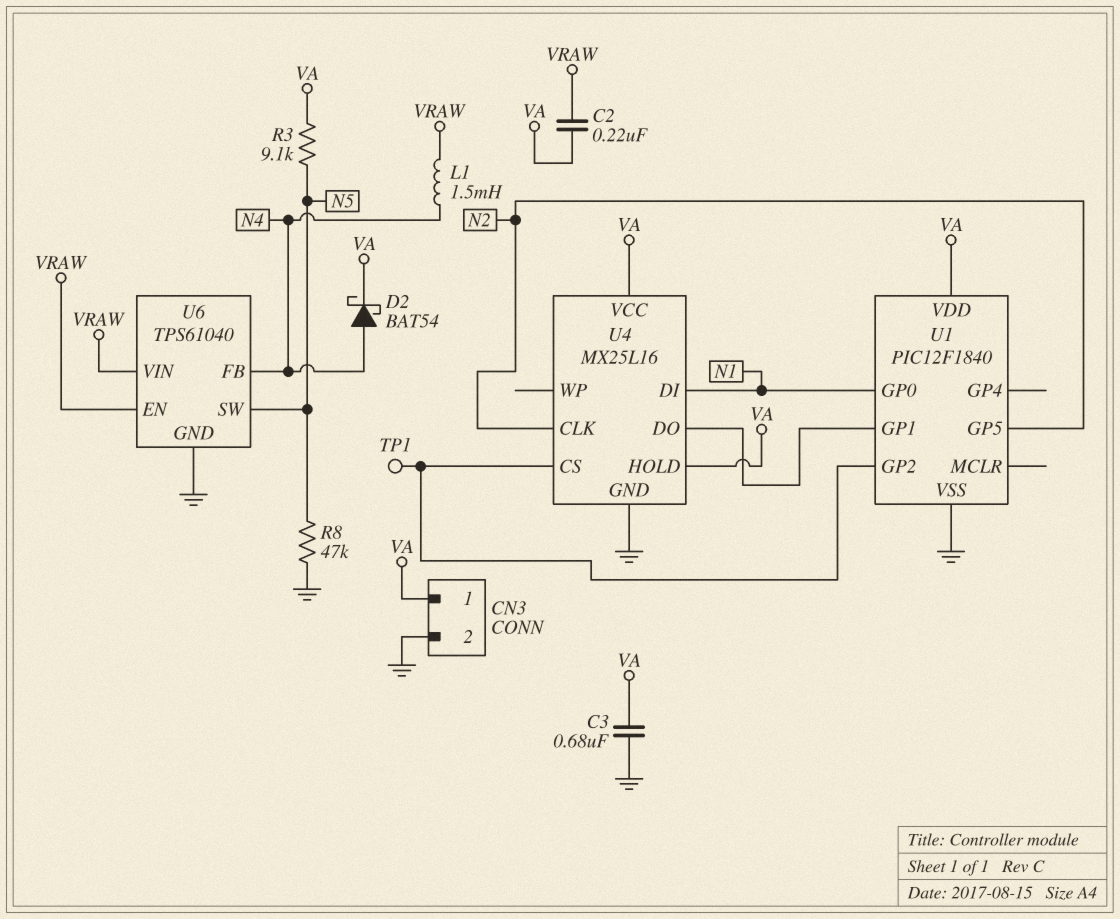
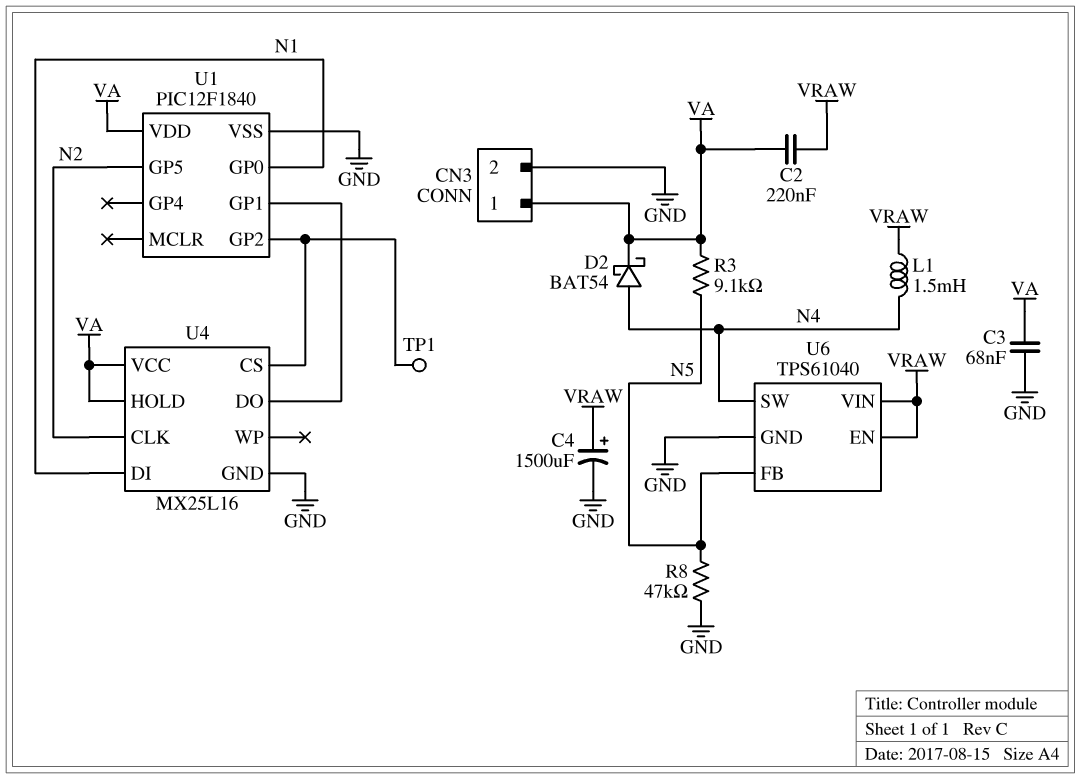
C3: 680nF (GND, VA) -> 68nF (GND, VA)
C4: none -> 1500uF (plus VRAW, minus GND)
U6 pin FB: N4 -> N5
U6 pin SW: N5 -> N4

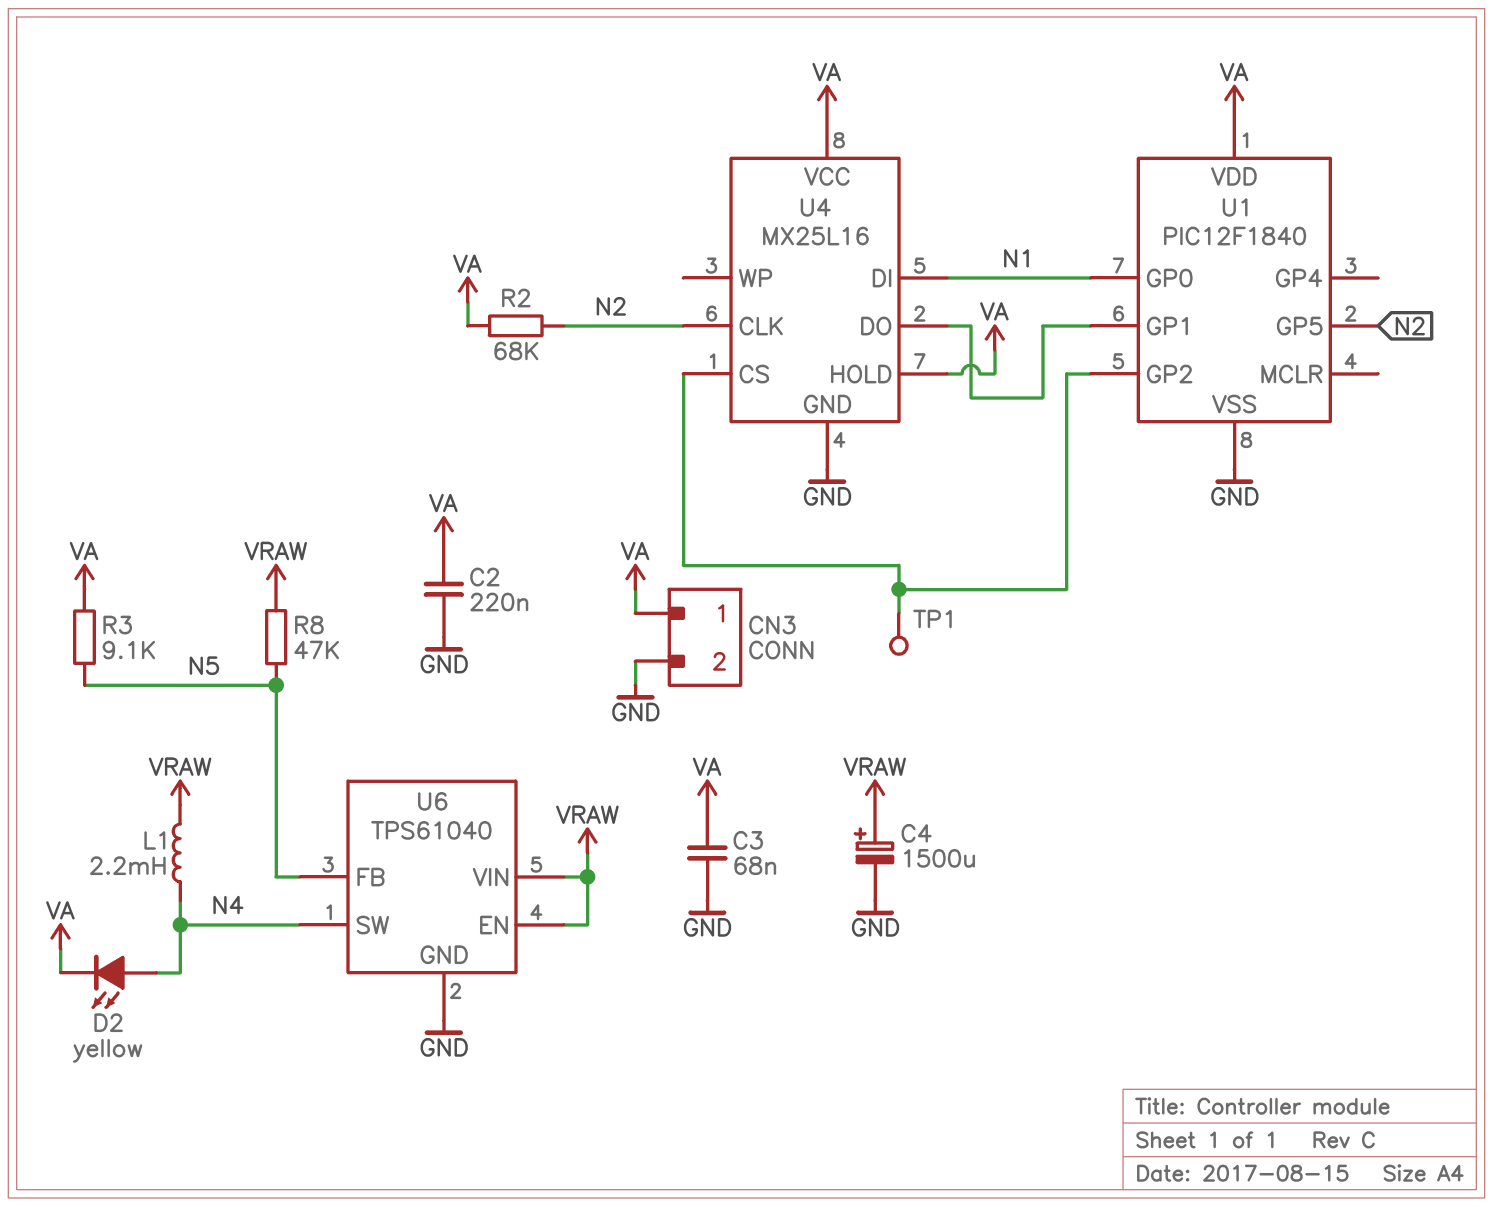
C2: 220nF (VA, VRAW) -> 220nF (GND, VA)
D2: schottky BAT54 (A N4, K VA) -> LED yellow (A N4, K VA)
L1: 1.5mH (N4, VRAW) -> 2.2mH (N4, VRAW)
R2: none -> 68k (N2, VA)
R8: 47k (GND, N5) -> 47k (N5, VRAW)

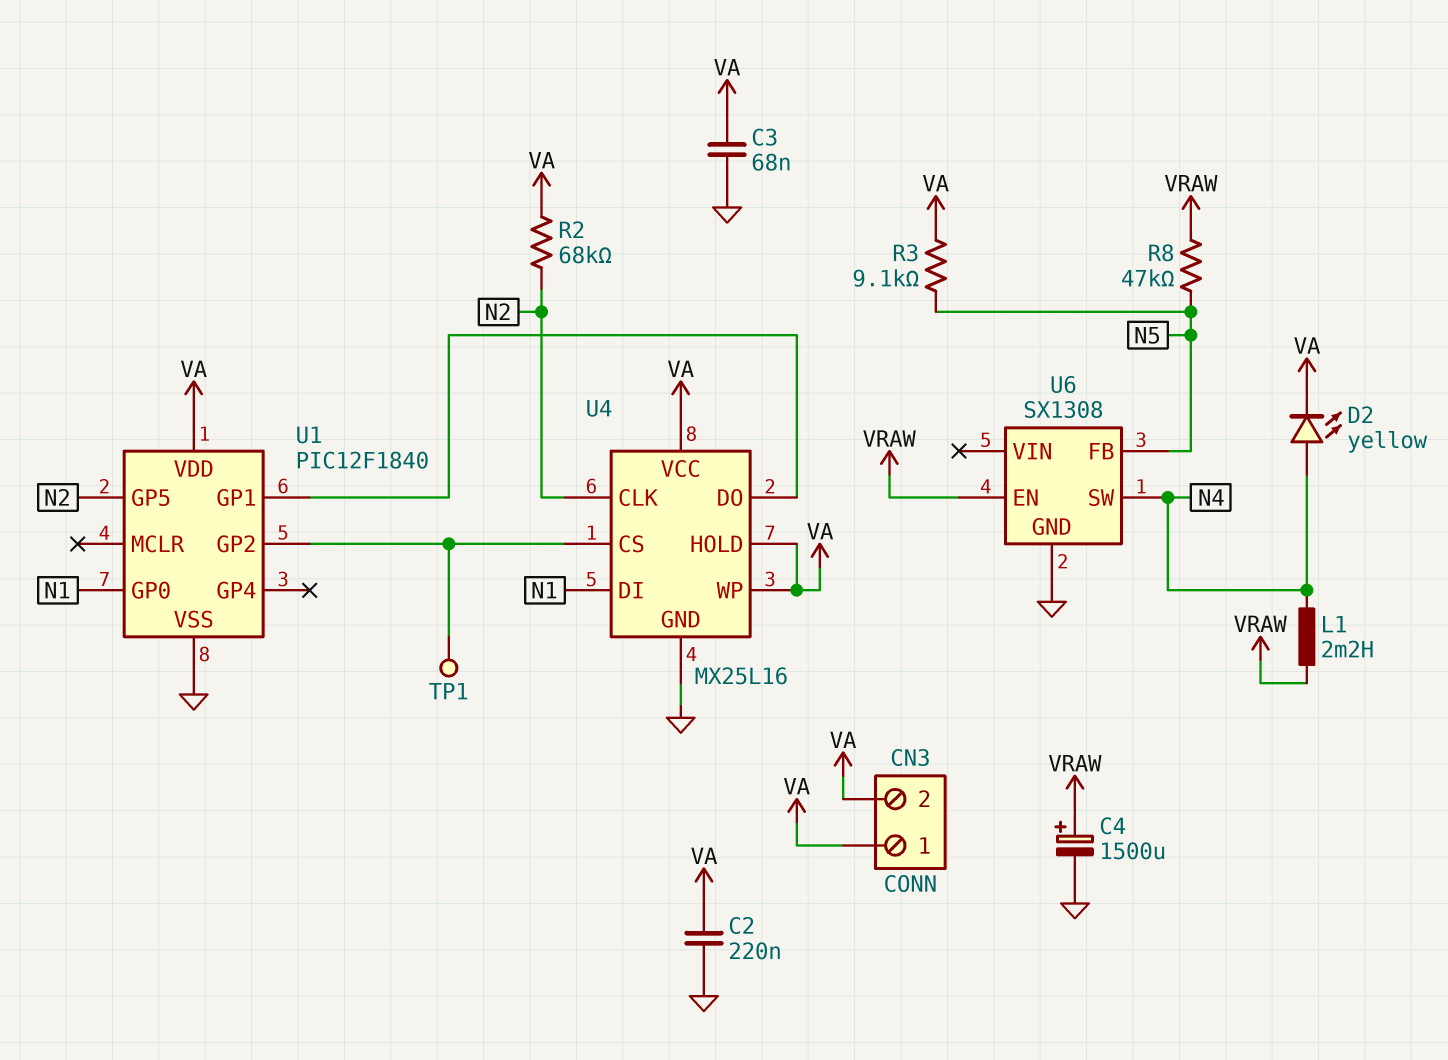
CN3 pin 2: GND -> VA
U4 pin WP: none -> VA
U6: TPS61040 -> SX1308
U6 pin VIN: VRAW -> none

